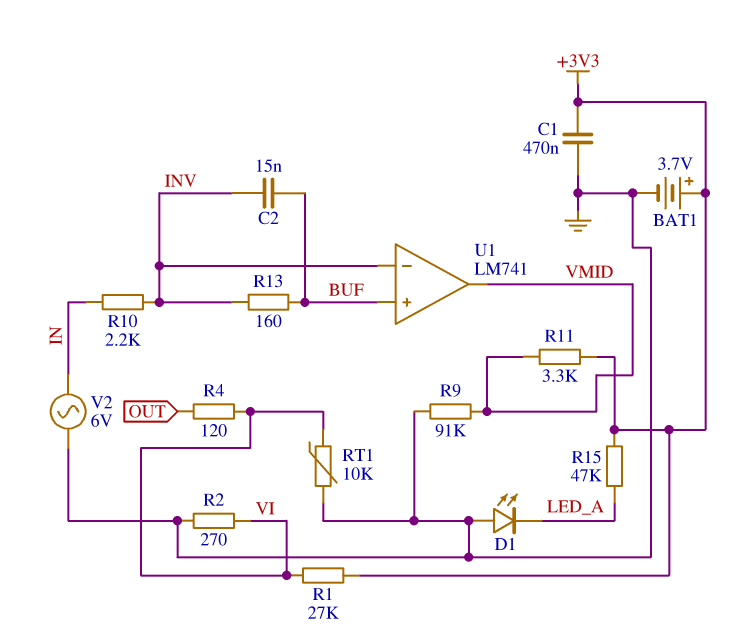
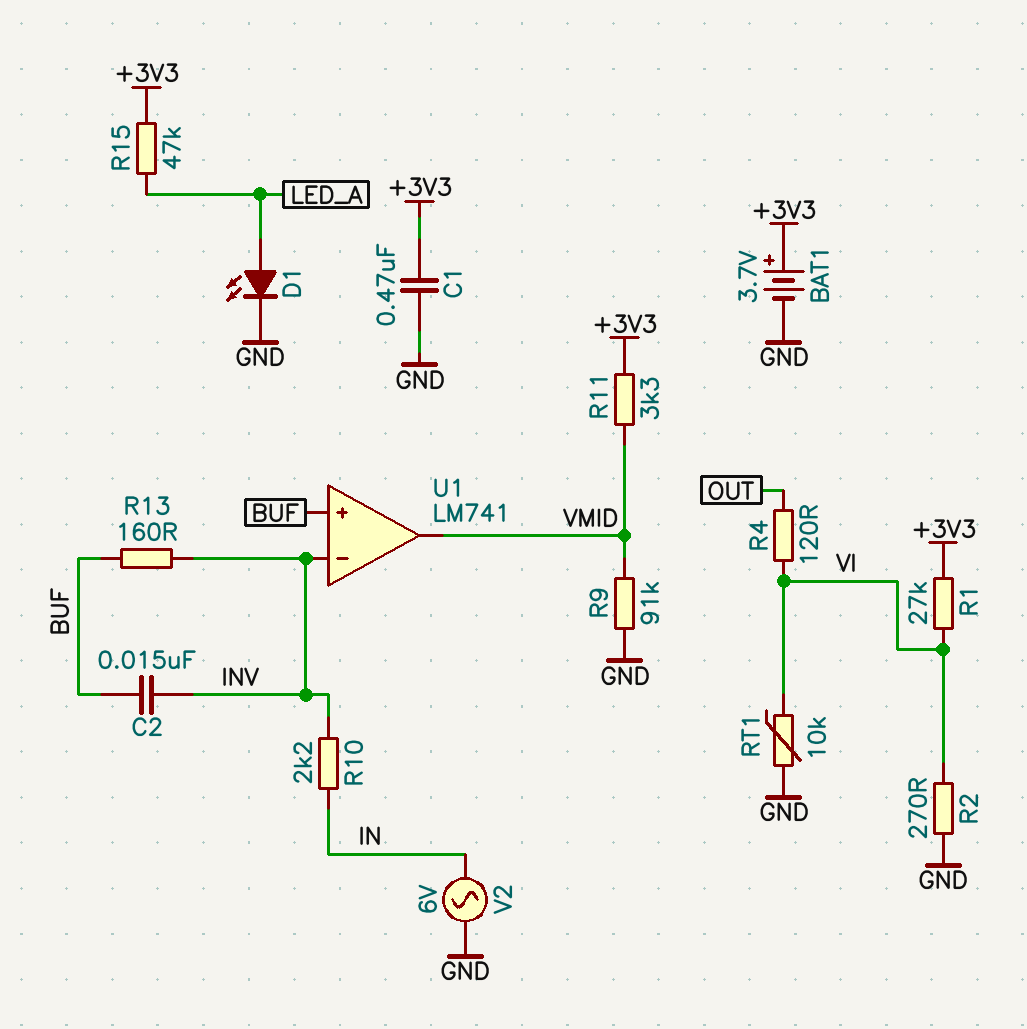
D1: LED (A GND, K LED_A) -> LED (A LED_A, K GND)

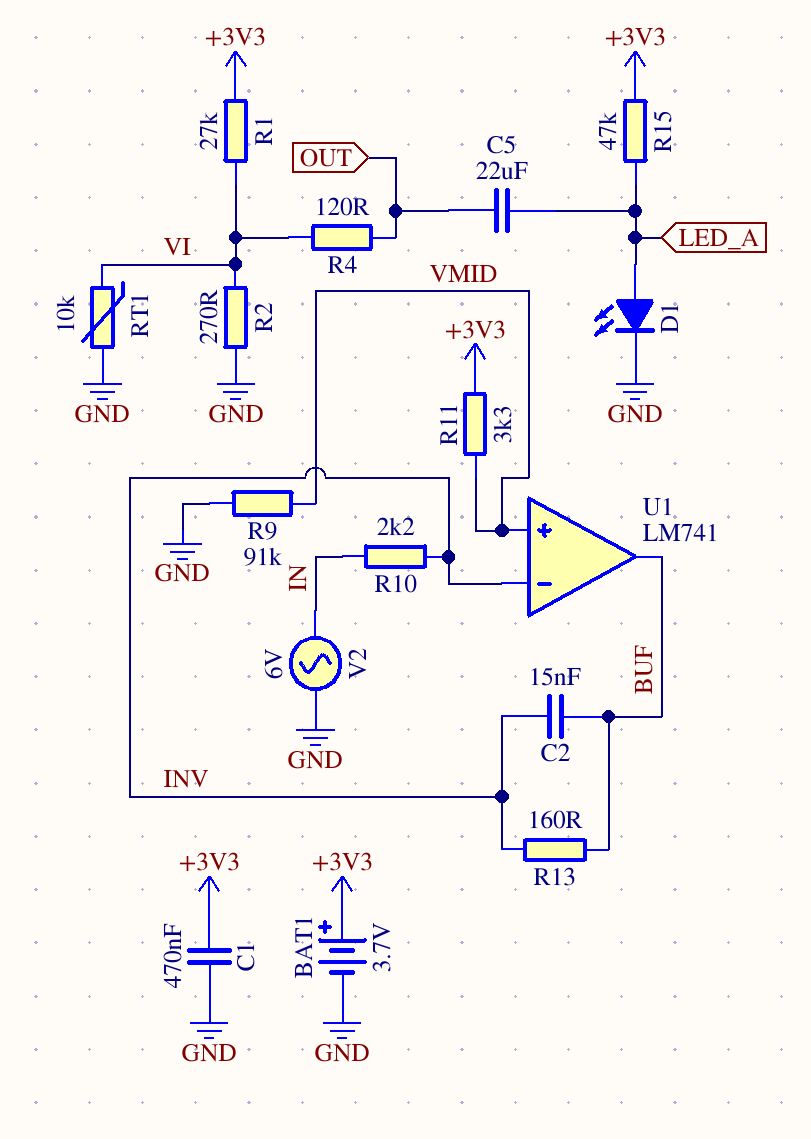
C5: none -> 22uF (LED_A, OUT)
U1 pin in+: BUF -> VMID
U1 pin out: VMID -> BUF

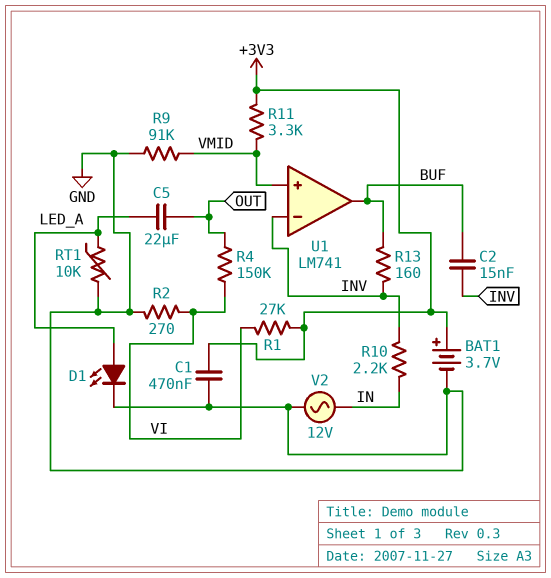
R4: 120 (OUT, VI) -> 150k (OUT, VI)
R15: 47k (+3V3, LED_A) -> none
RT1: 10k (GND, VI) -> 10k (GND, LED_A)
V2: AC 6V (GND, IN) -> AC 12V (GND, IN)

